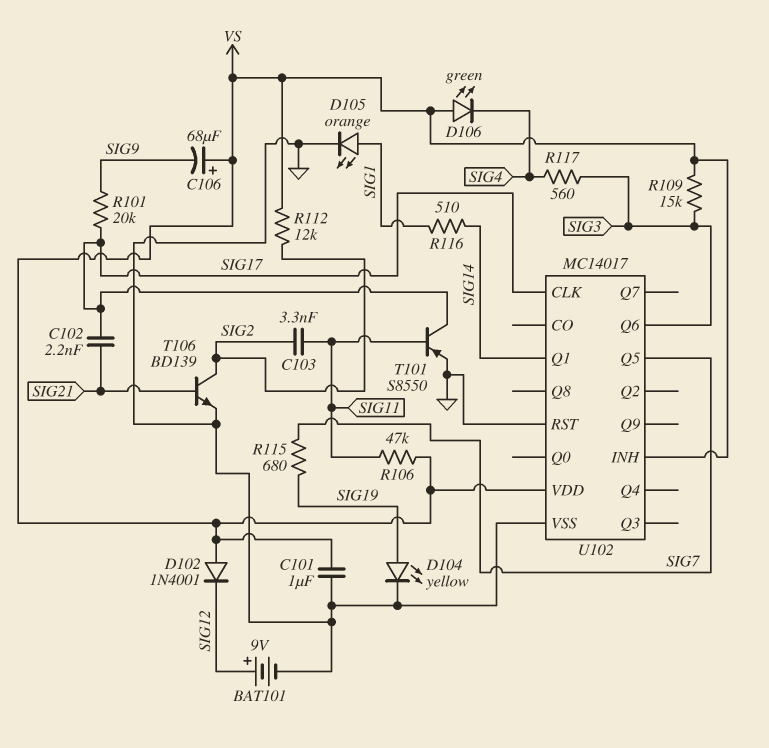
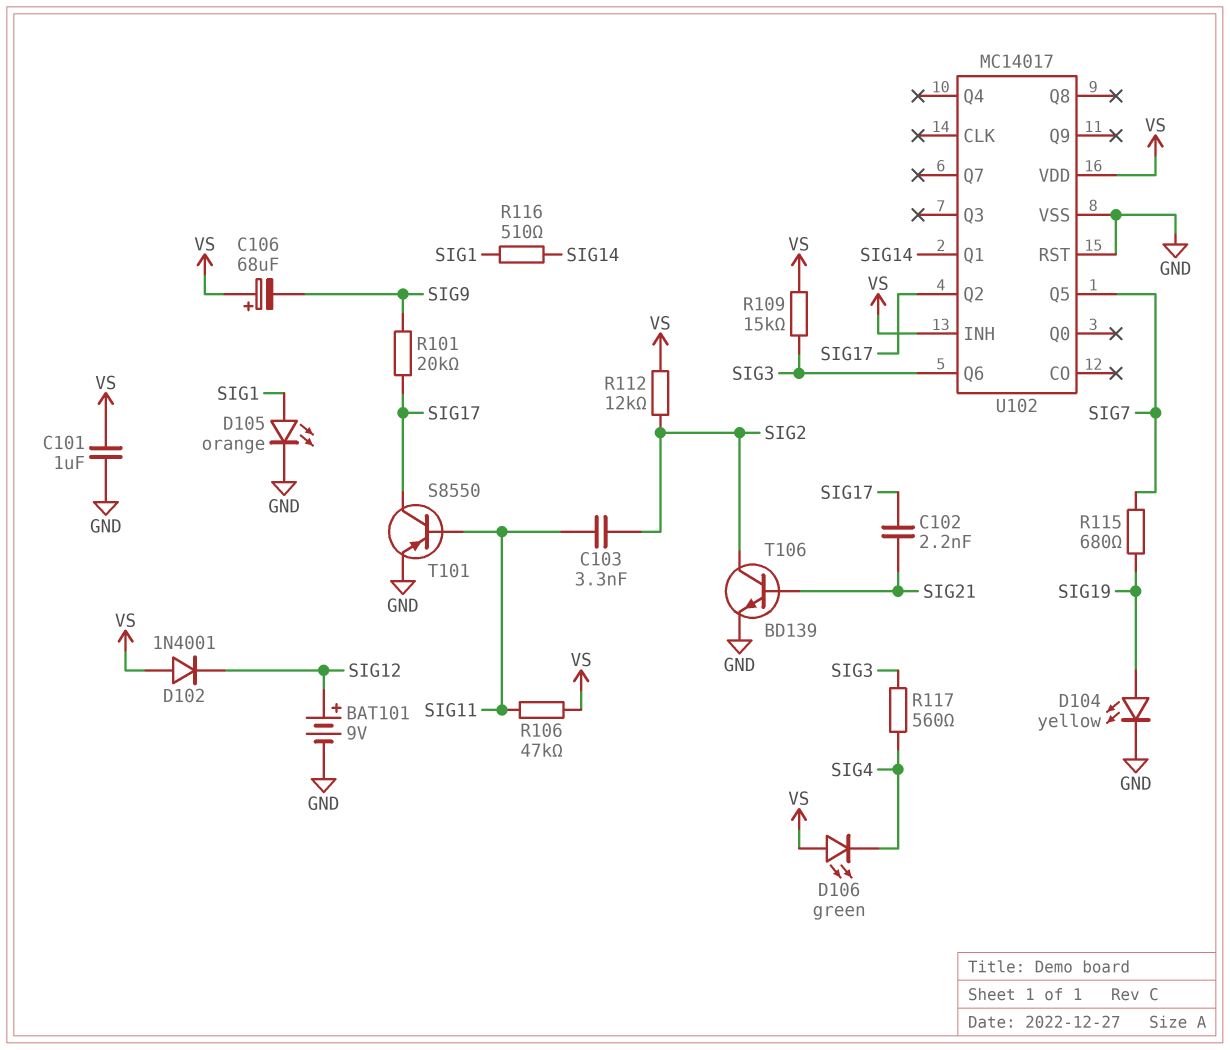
U102 pin CLK: SIG17 -> none
U102 pin Q2: none -> SIG17

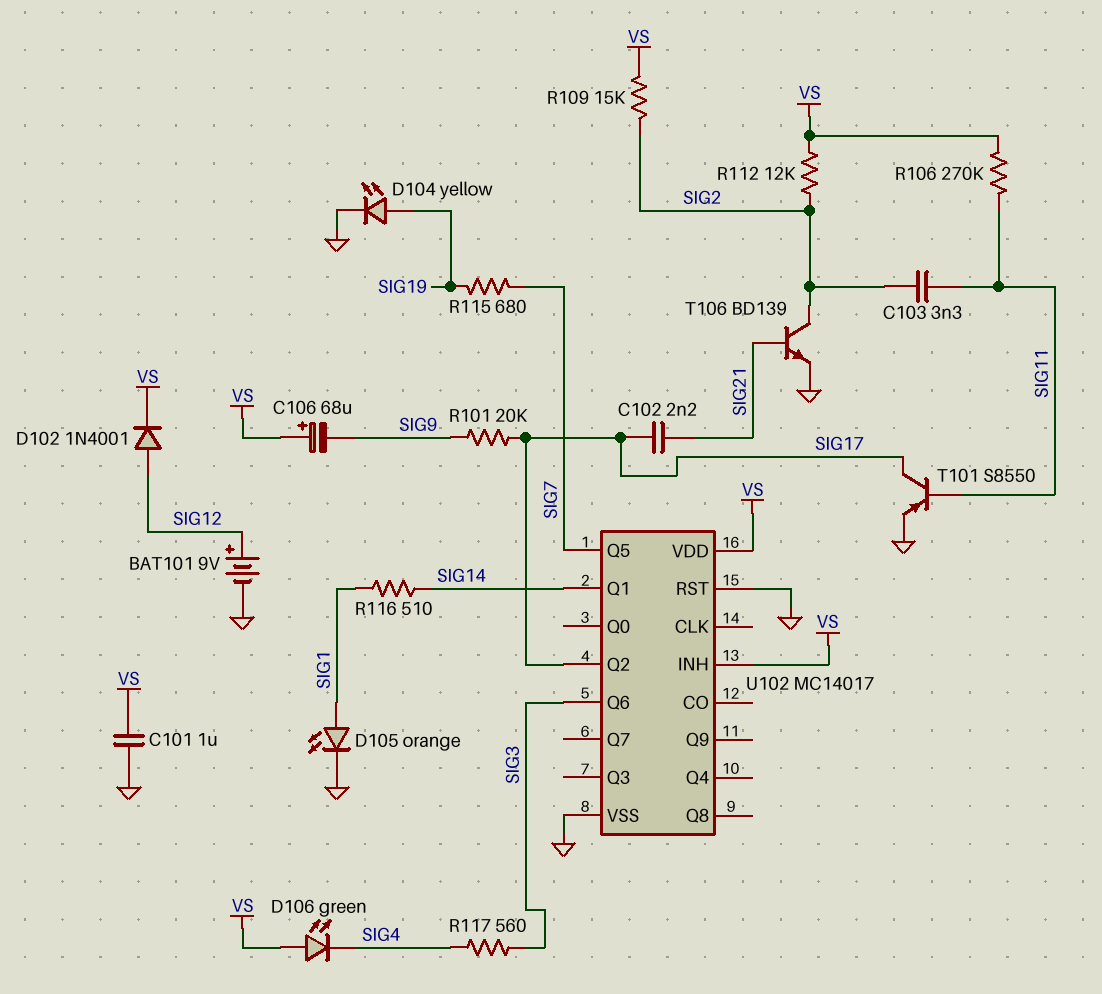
D102: diode 1N4001 (A VS, K SIG12) -> diode 1N4001 (A SIG12, K VS)
R106: 47k (SIG11, VS) -> 270k (SIG11, VS)
R109: 15k (SIG3, VS) -> 15k (SIG2, VS)

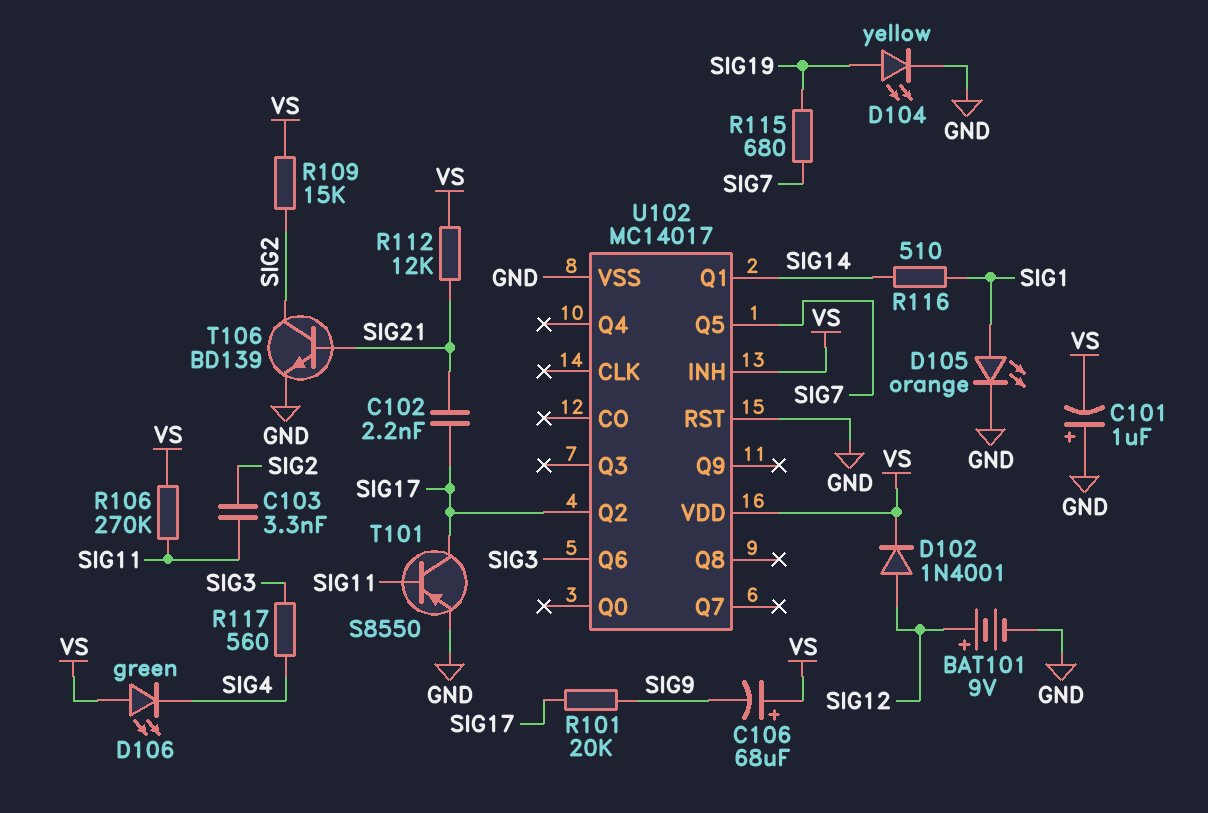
C101: 1uF (GND, VS) -> 1uF (plus GND, minus VS)
R112: 12k (SIG2, VS) -> 12k (SIG21, VS)

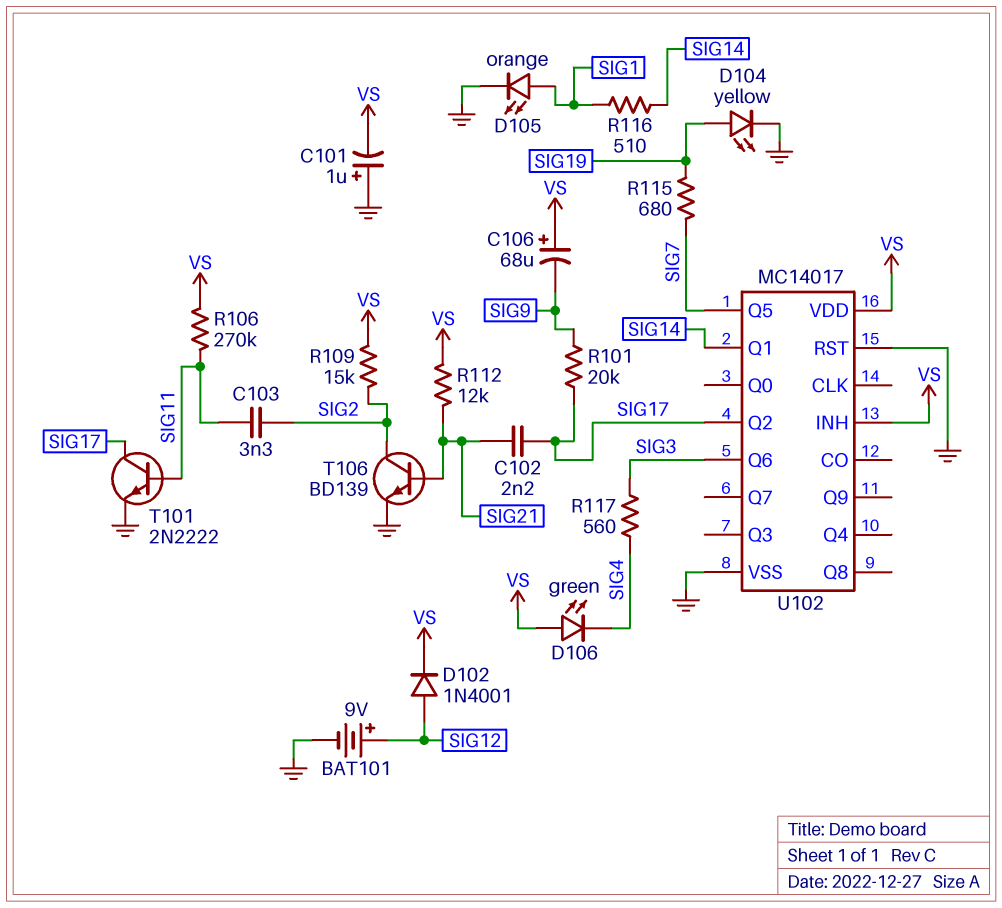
T101: PNP S8550 (B SIG11, C SIG17, E GND) -> NPN 2N2222 (B SIG11, C SIG17, E GND)

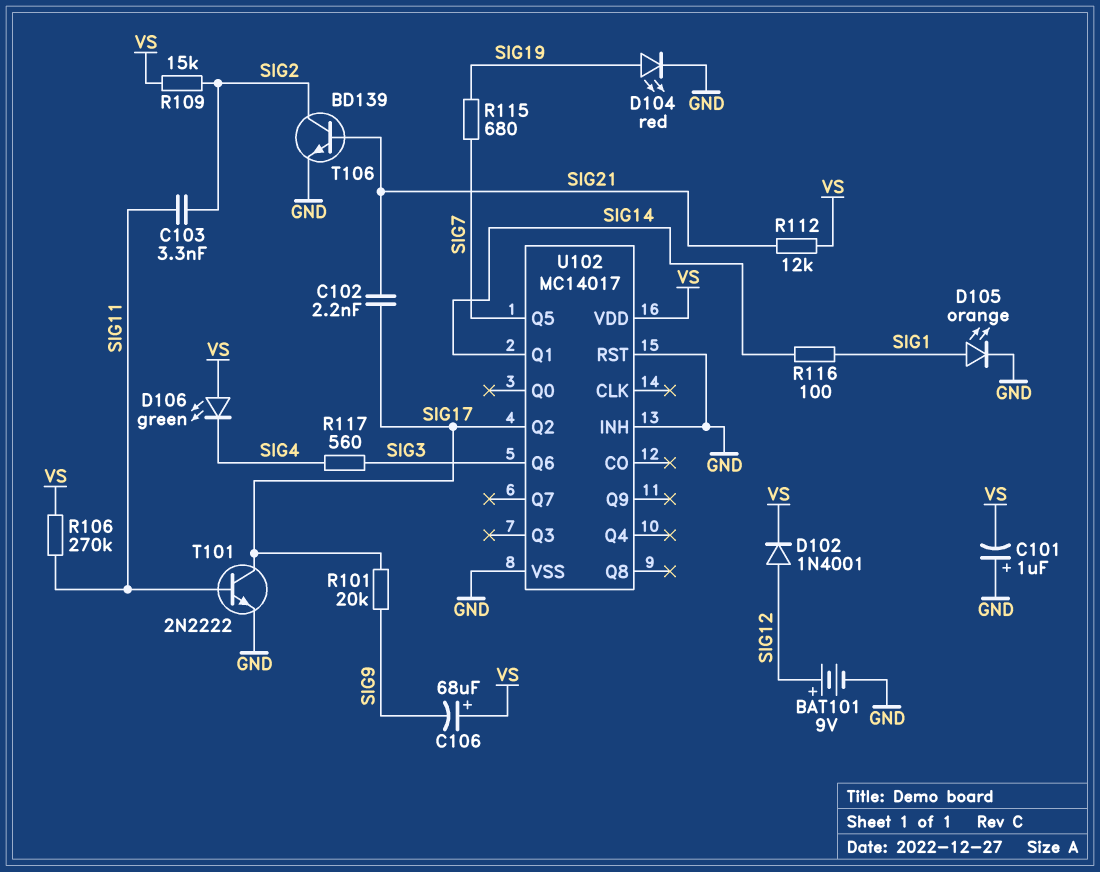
D104: LED yellow (A SIG19, K GND) -> LED red (A SIG19, K GND)
R116: 510 (SIG1, SIG14) -> 100 (SIG1, SIG14)
U102 pin INH: VS -> GND

